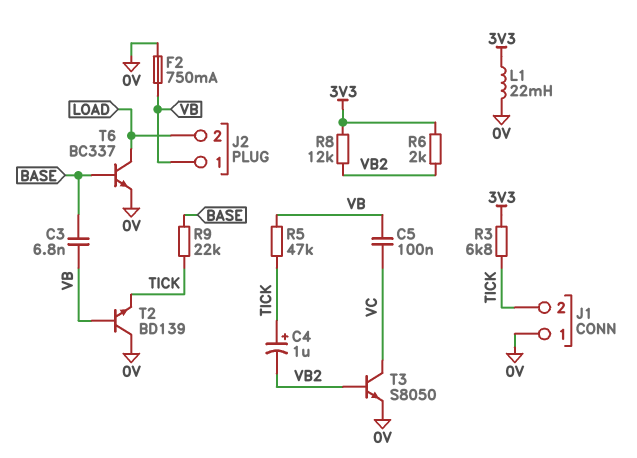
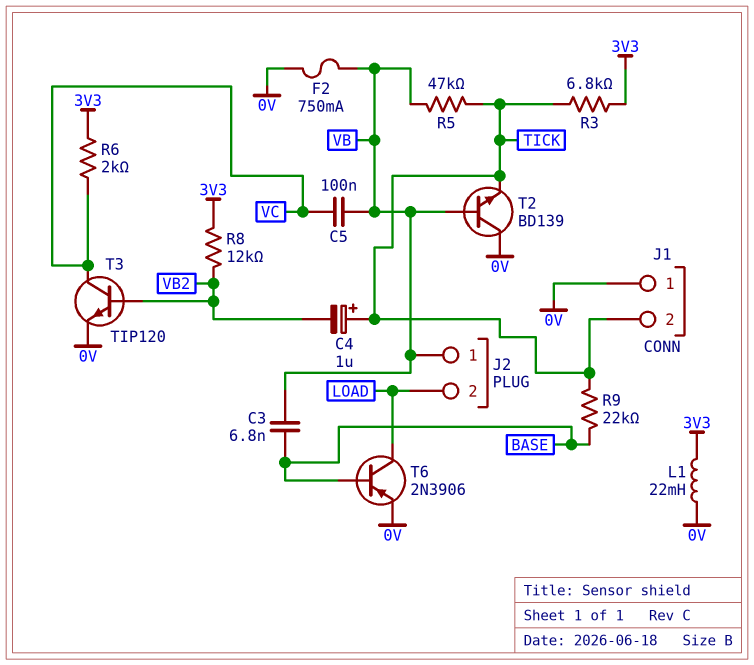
R6: 2k (3V3, VB2) -> 2k (3V3, VC)
T3: NPN S8050 (B VB2, C VC, E 0V) -> NPN TIP120 (B VB2, C VC, E 0V)
T6: NPN BC337 (B BASE, C LOAD, E 0V) -> PNP 2N3906 (B BASE, C LOAD, E 0V)

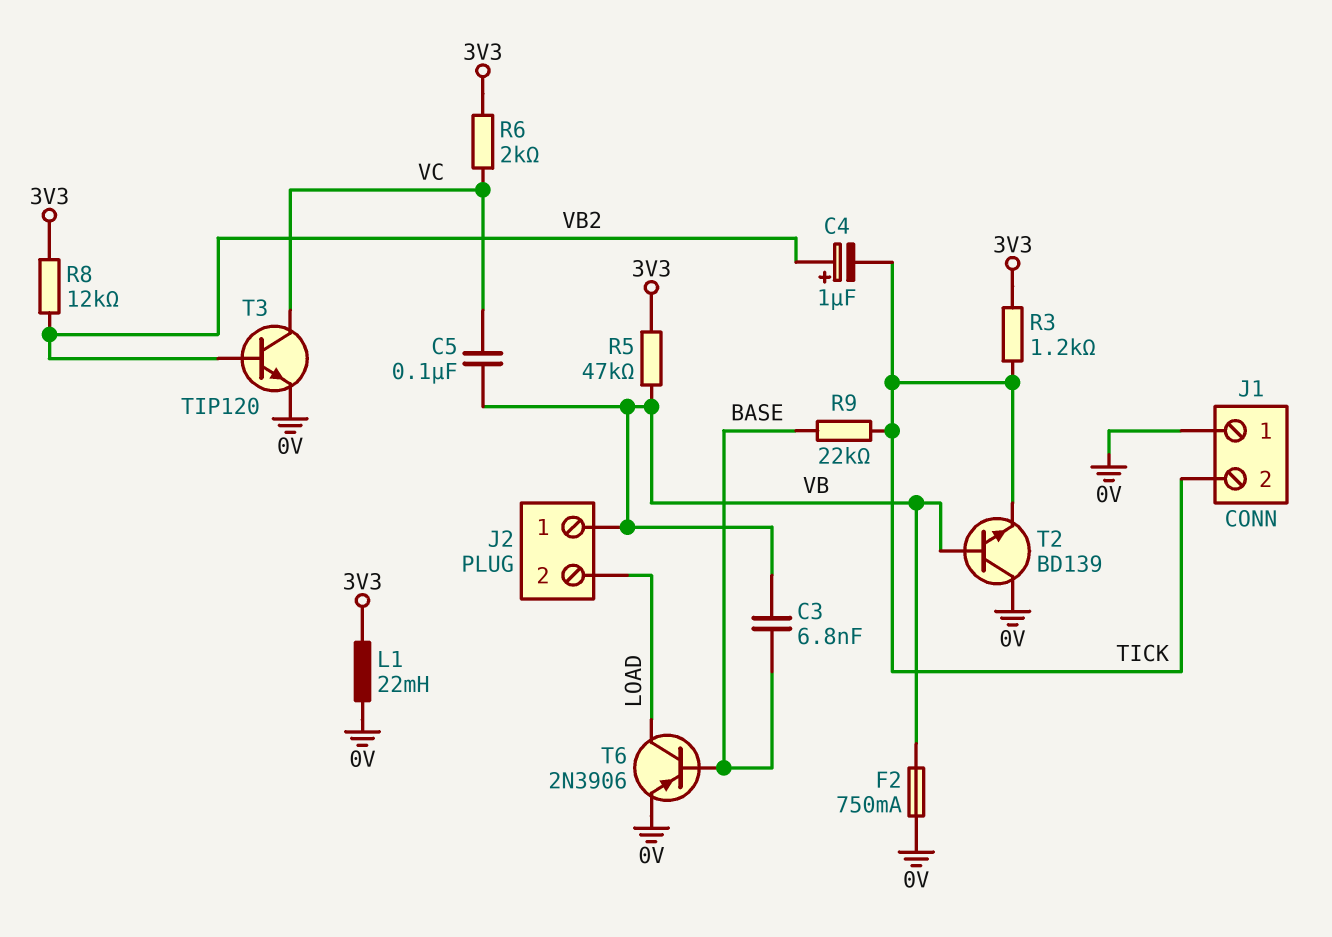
C4: 1uF (plus TICK, minus VB2) -> 1uF (plus VB2, minus TICK)
R3: 6.8k (3V3, TICK) -> 1.2k (3V3, TICK)
R5: 47k (TICK, VB) -> 47k (3V3, VB)

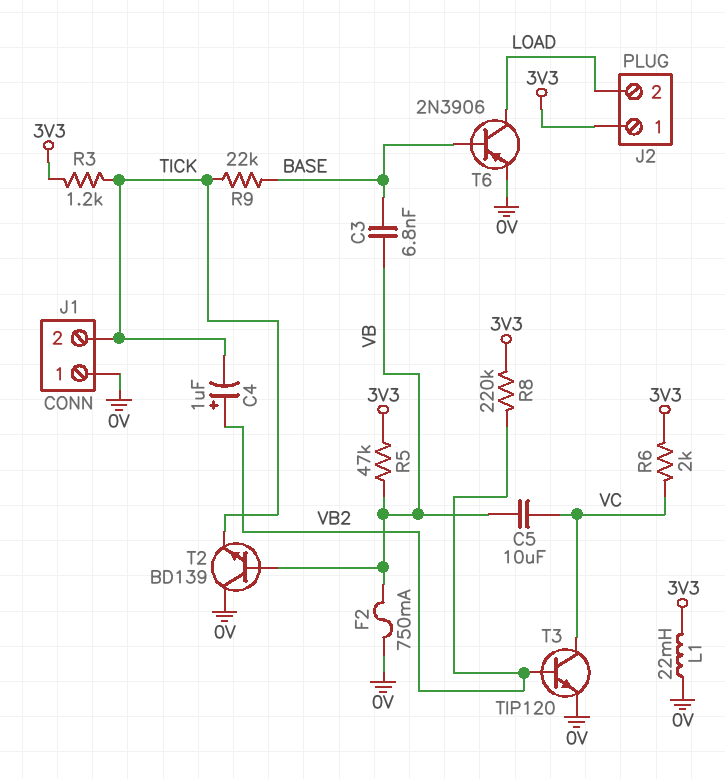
C5: 100nF (VB, VC) -> 10uF (VB, VC)
J2 pin 1: VB -> 3V3
R8: 12k (3V3, VB2) -> 220k (3V3, VB2)

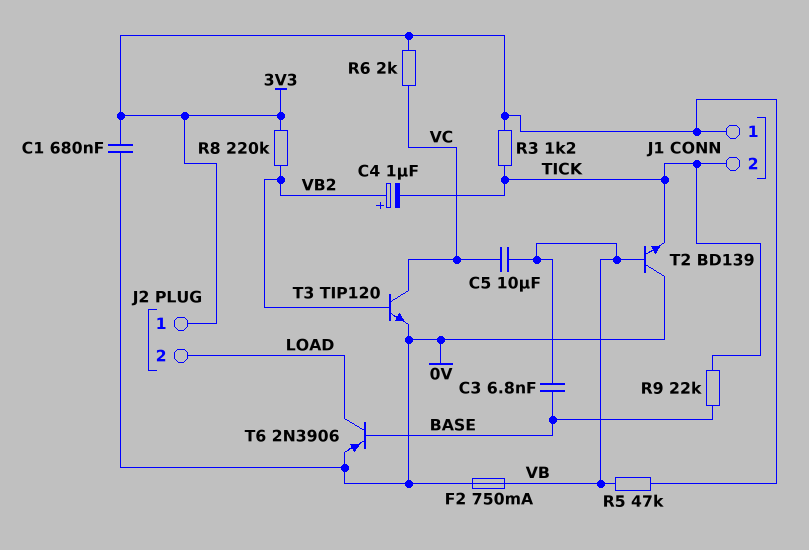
C1: none -> 680nF (0V, 3V3)
J1 pin 1: 0V -> 3V3
L1: 22mH (0V, 3V3) -> none

